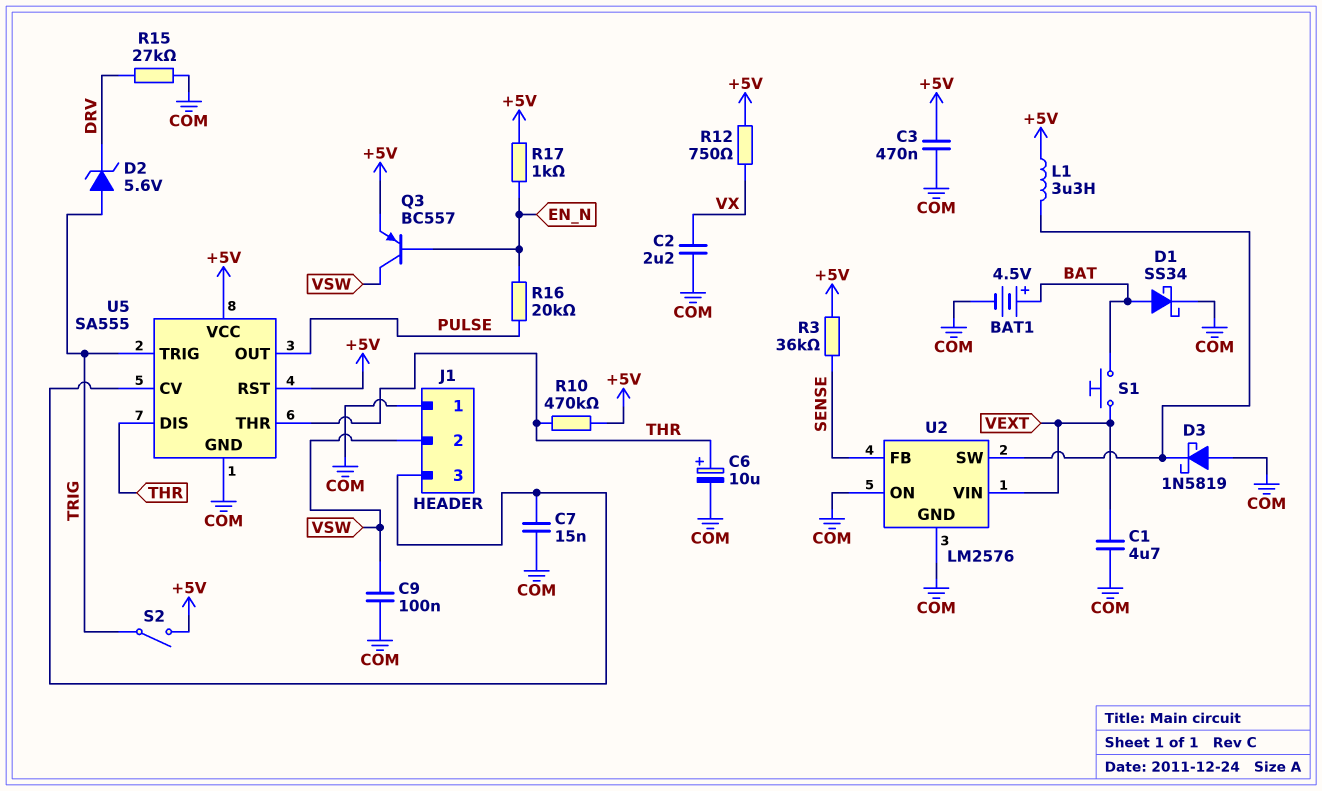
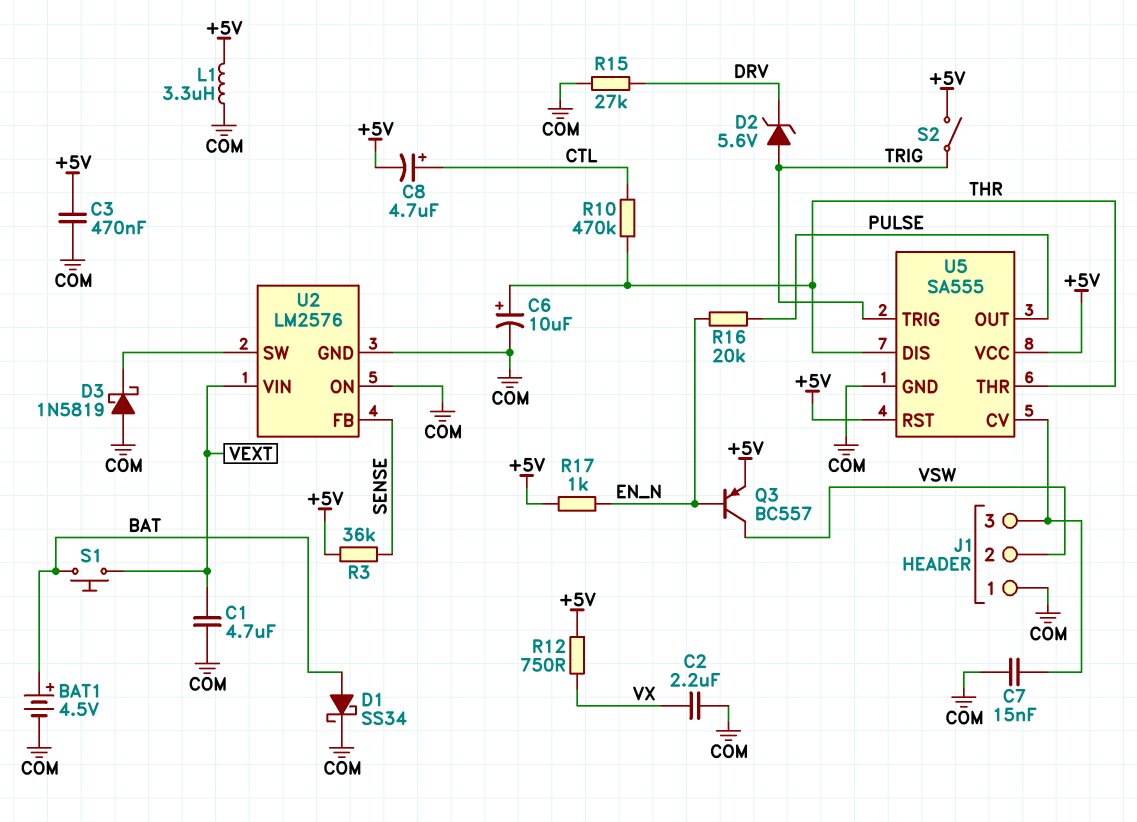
C8: none -> 4.7uF (plus CTL, minus +5V)
C9: 100nF (COM, VSW) -> none
L1: 3.3uH (+5V, U2/SW) -> 3.3uH (+5V, COM)
R10: 470k (+5V, THR) -> 470k (CTL, THR)

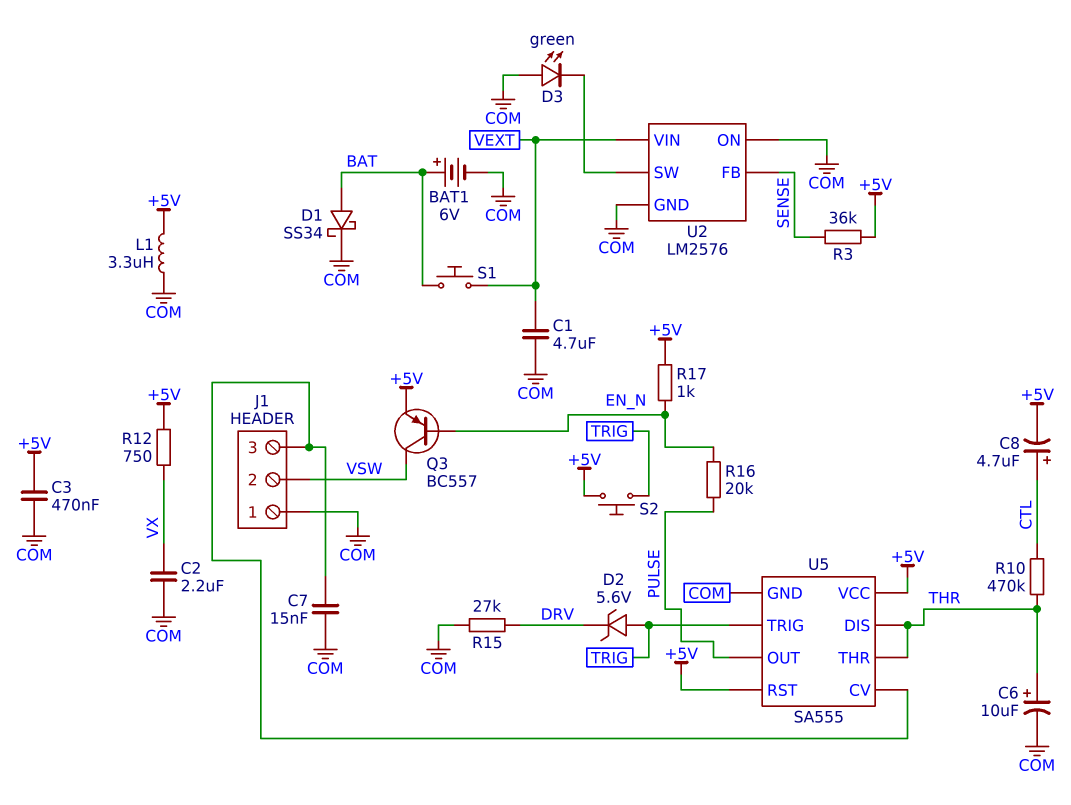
BAT1: 4.5V (plus BAT, minus COM) -> 6V (plus BAT, minus COM)
D3: schottky 1N5819 (A COM, K U2/SW) -> LED green (A COM, K U2/SW)
S2: switch (+5V, TRIG) -> button (+5V, TRIG)

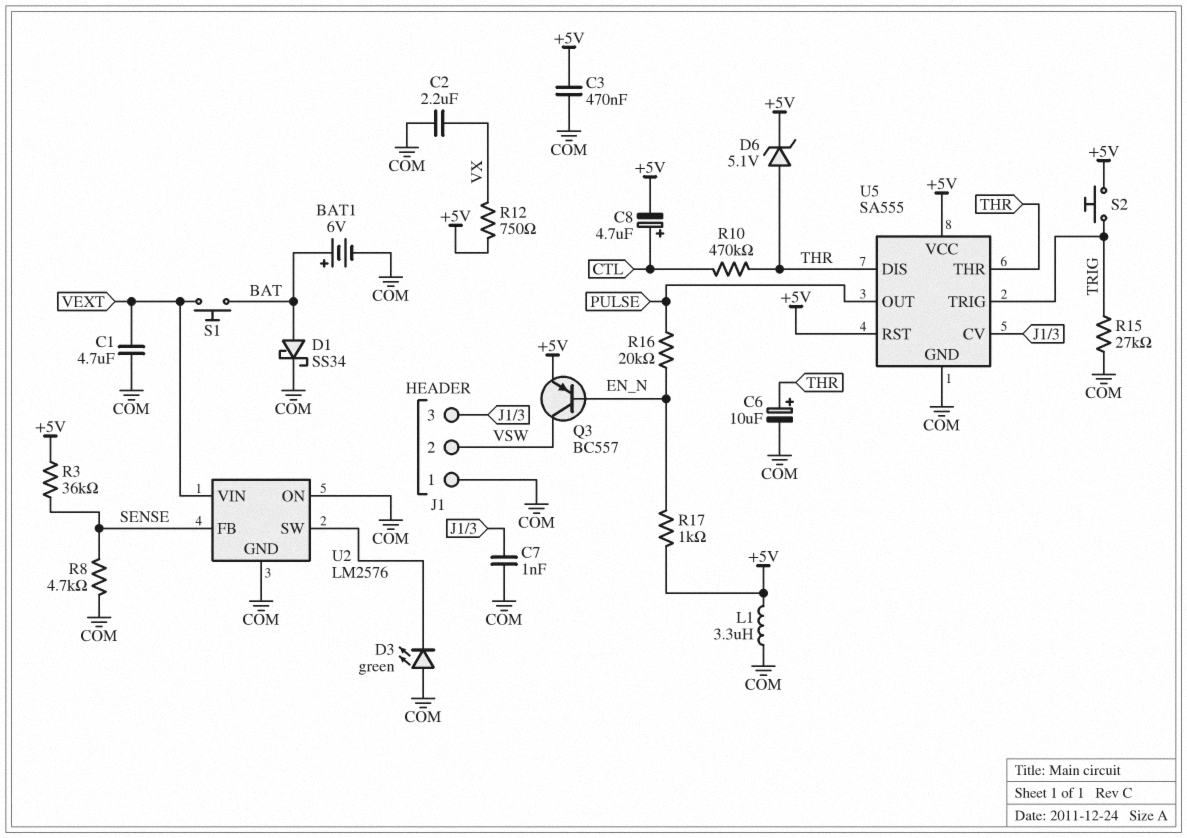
C7: 15nF (COM, J1/3) -> 1nF (COM, J1/3)
D2: zener 5.6V (A TRIG, K DRV) -> none
D6: none -> zener 5.1V (A THR, K +5V)
R8: none -> 4.7k (COM, SENSE)
R15: 27k (COM, DRV) -> 27k (COM, TRIG)

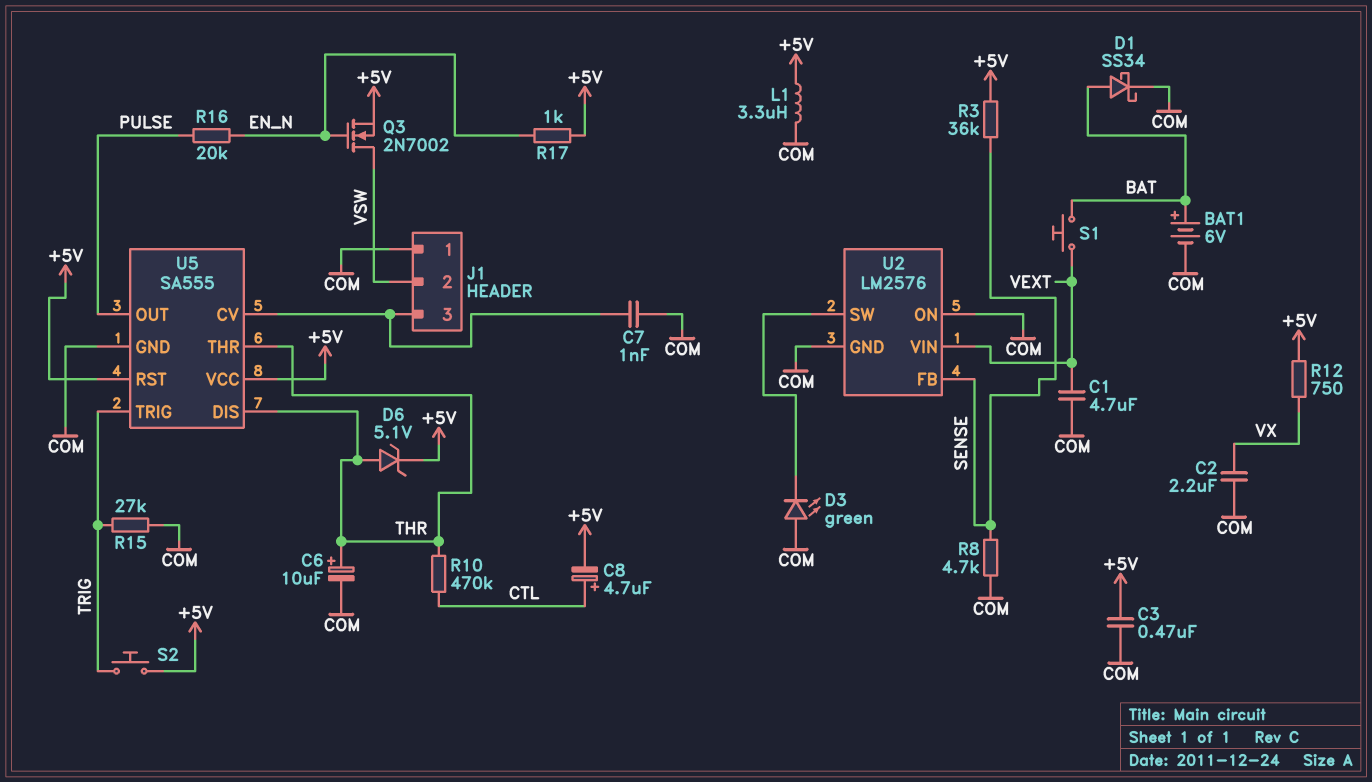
Q3: PNP BC557 (B EN_N, C VSW, E +5V) -> NMOS 2N7002 (G EN_N, D VSW, S +5V)

